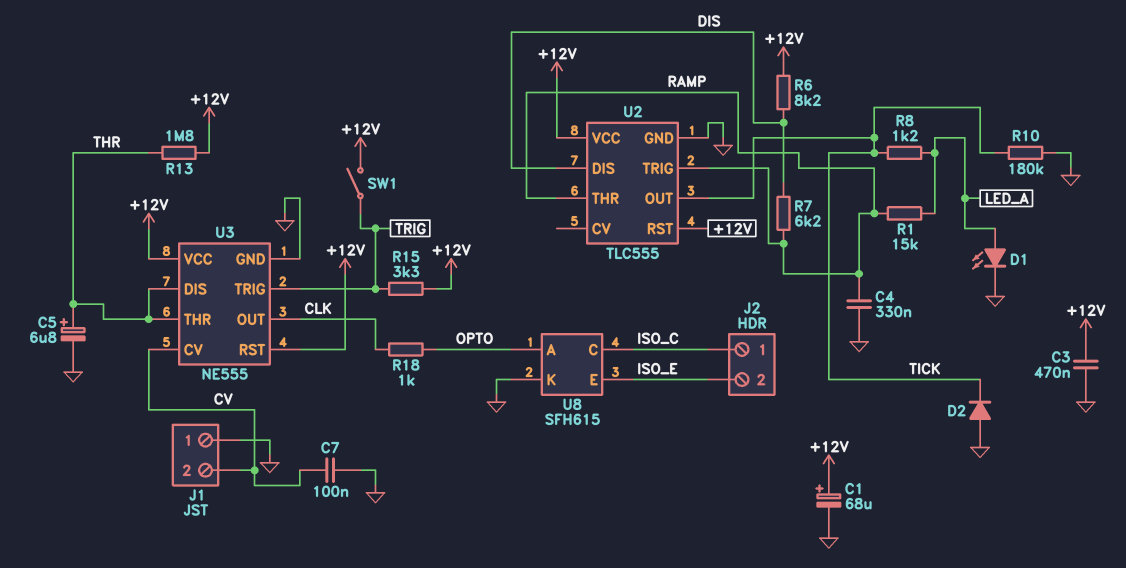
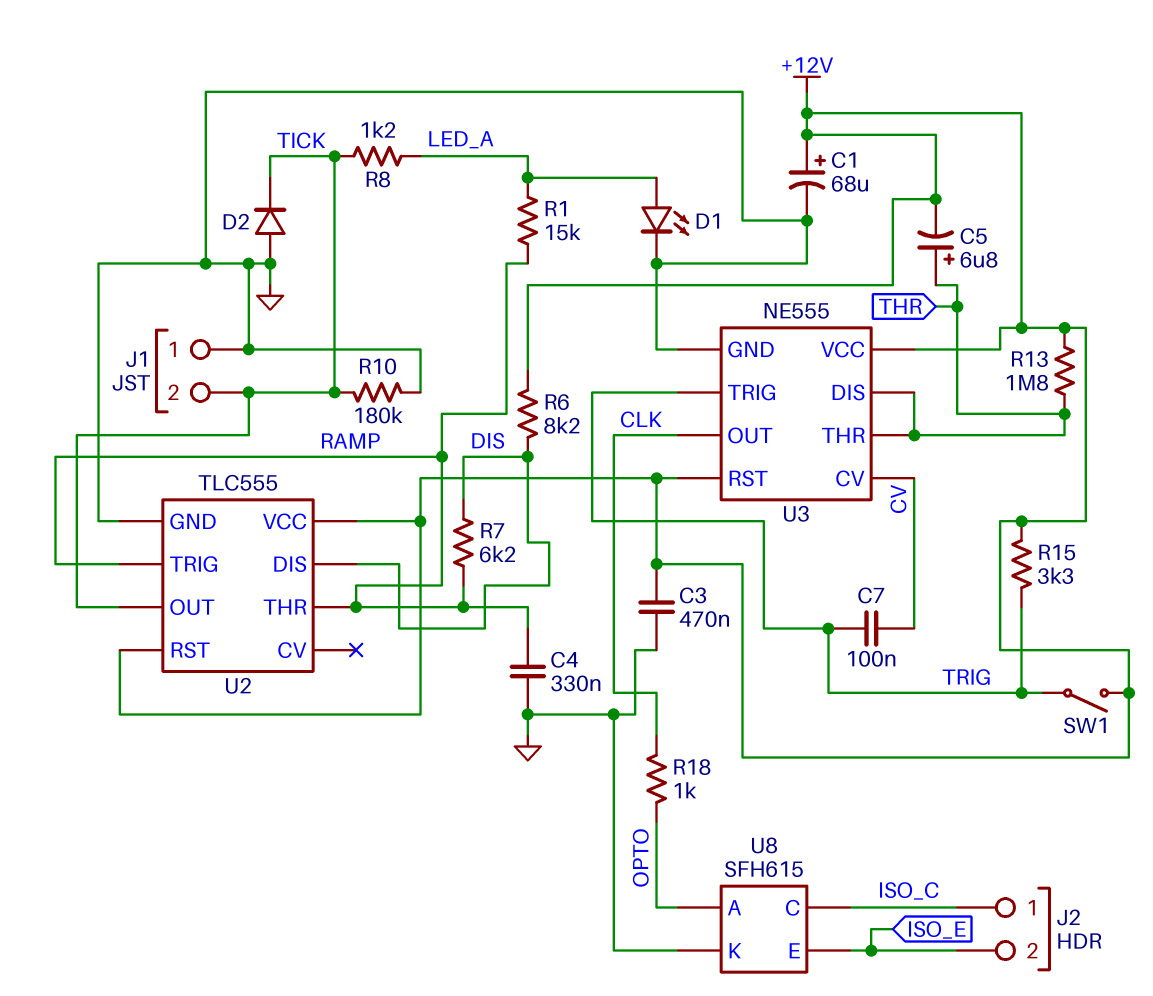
C5: 6.8uF (plus THR, minus GND) -> 6.8uF (plus THR, minus +12V)
C7: 100nF (CV, GND) -> 100nF (CV, TRIG)
J1 pin 2: CV -> TICK

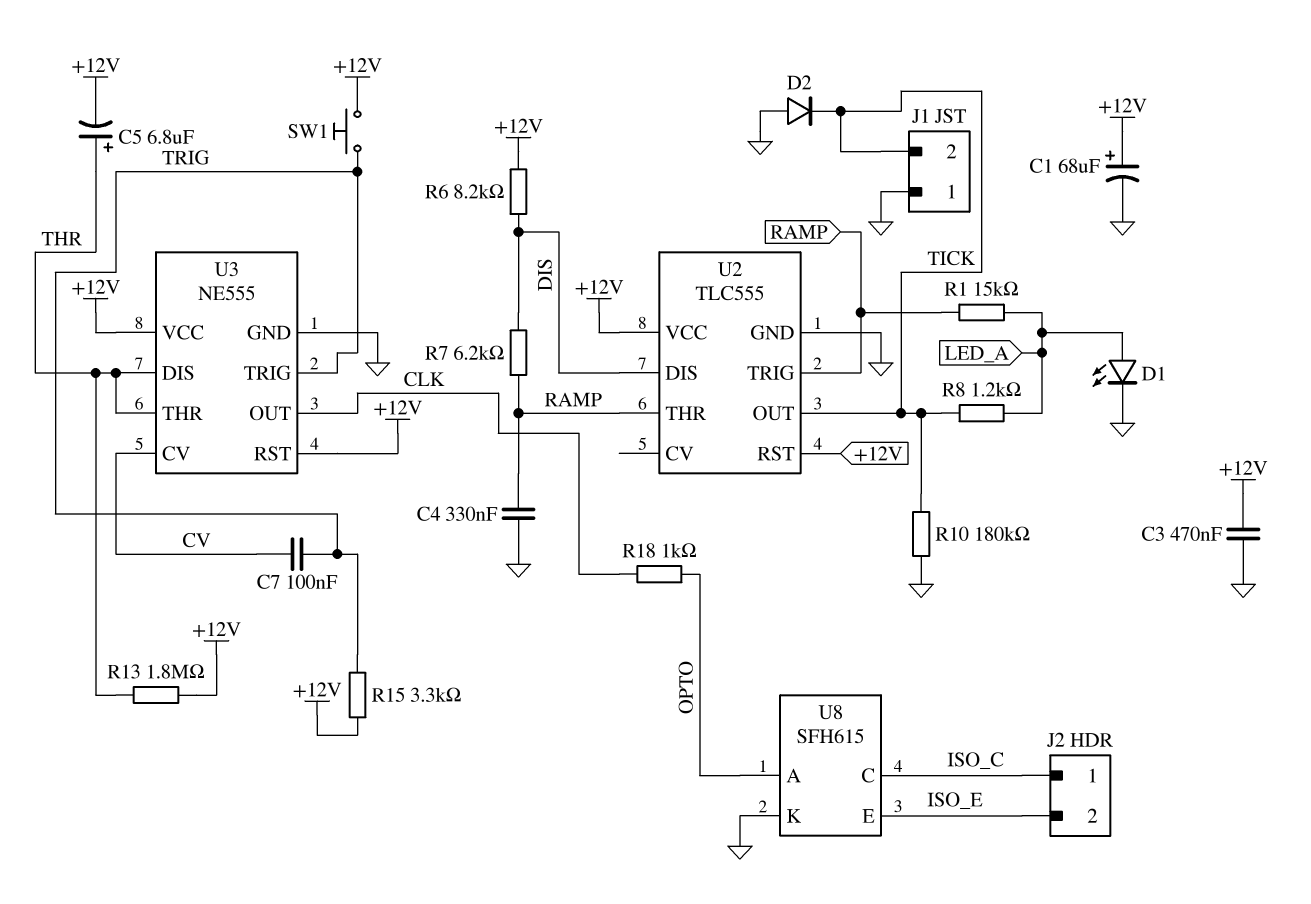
SW1: switch (+12V, TRIG) -> button (+12V, TRIG)

